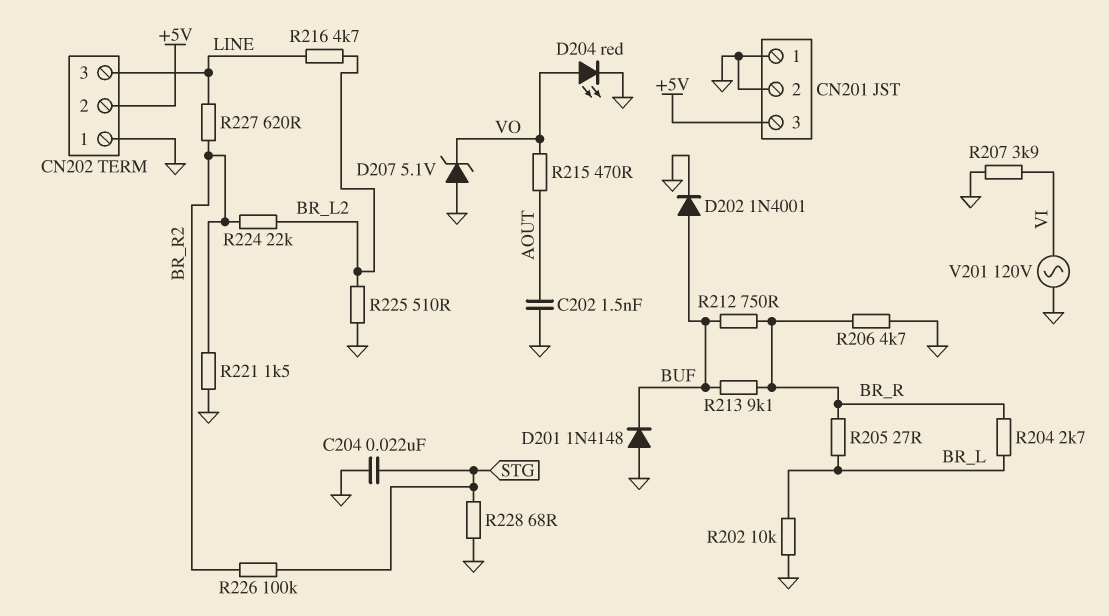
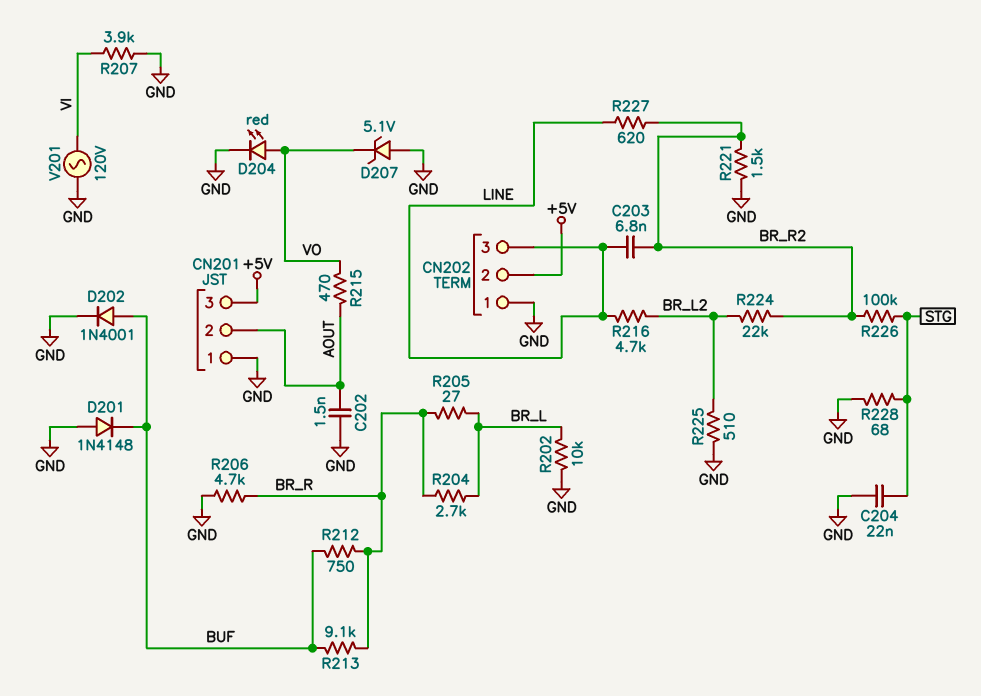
C203: none -> 6.8nF (BR_R2, LINE)
CN201 pin 2: GND -> AOUT

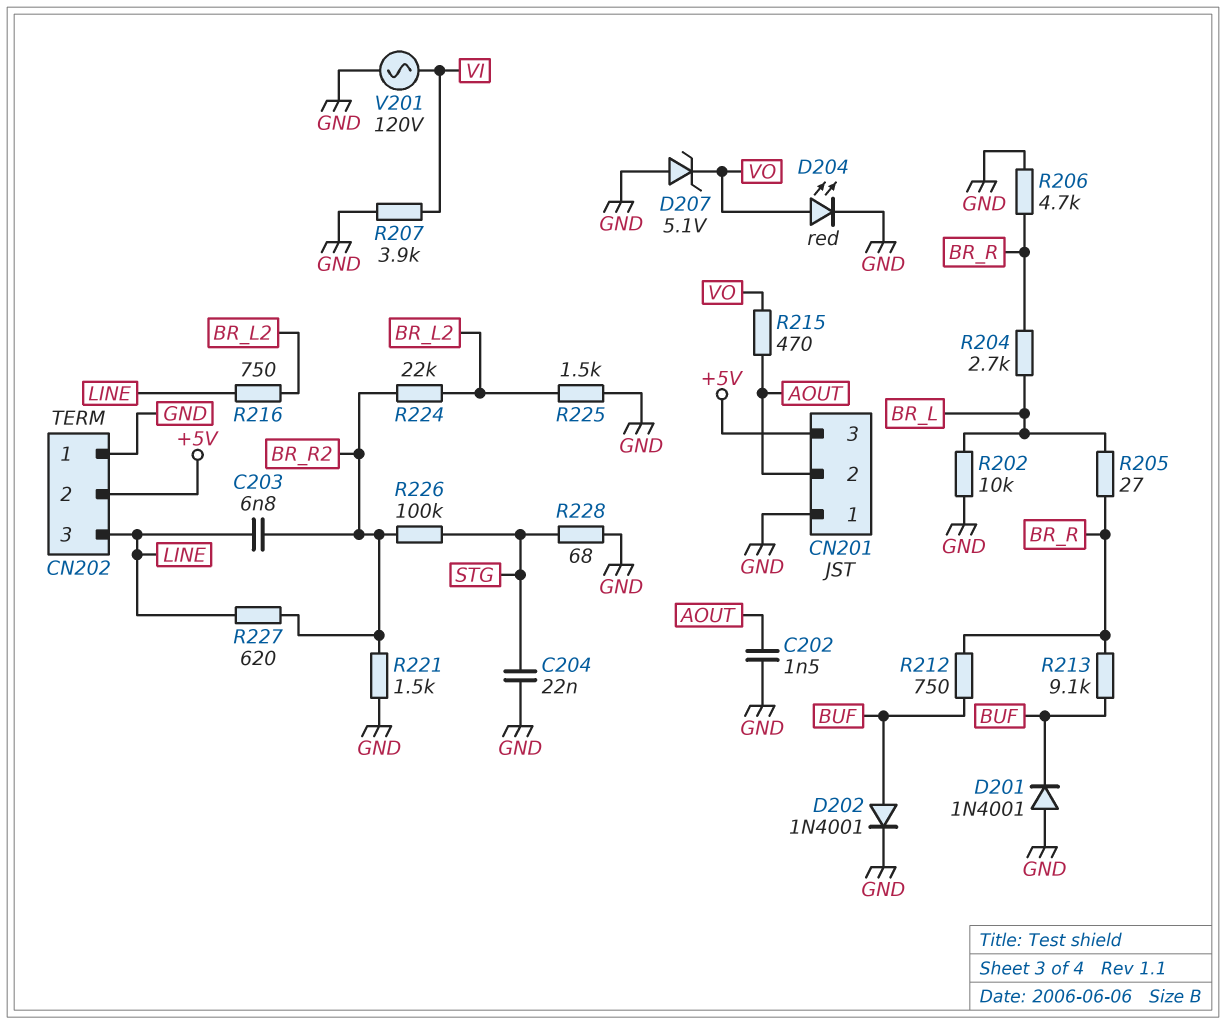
D201: diode 1N4148 (A GND, K BUF) -> diode 1N4001 (A GND, K BUF)
R216: 4.7k (BR_L2, LINE) -> 750 (BR_L2, LINE)
R225: 510 (BR_L2, GND) -> 1.5k (BR_L2, GND)

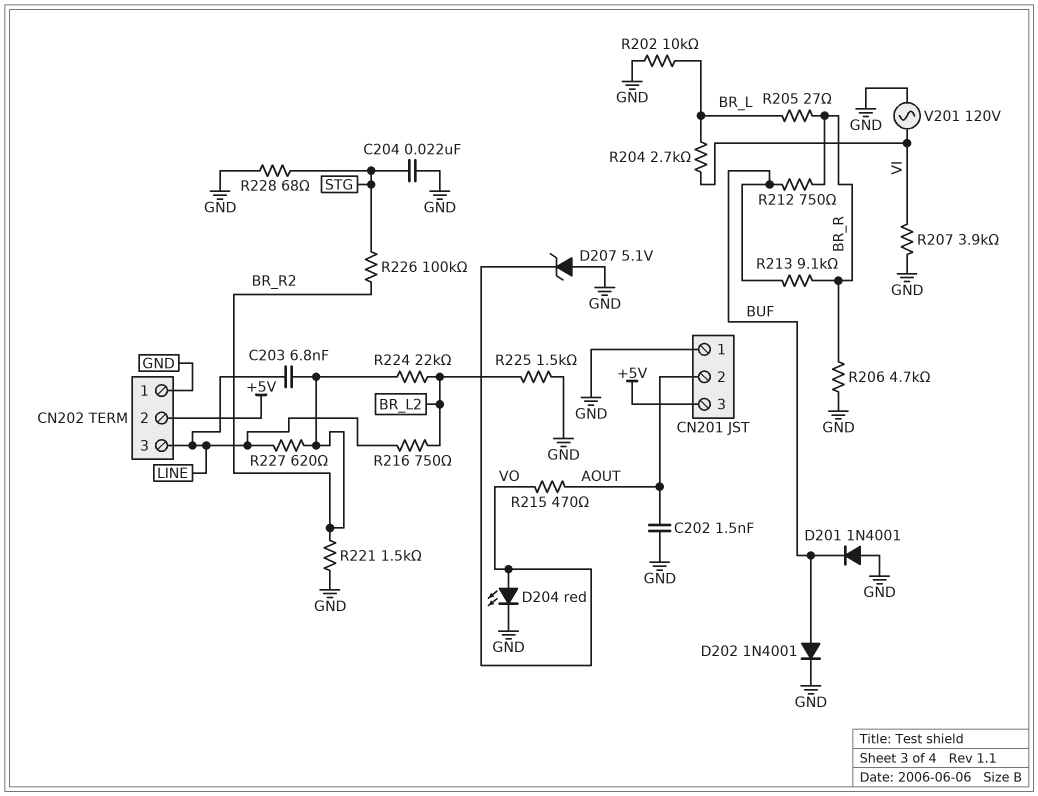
R204: 2.7k (BR_L, BR_R) -> 2.7k (BR_L, VI)

